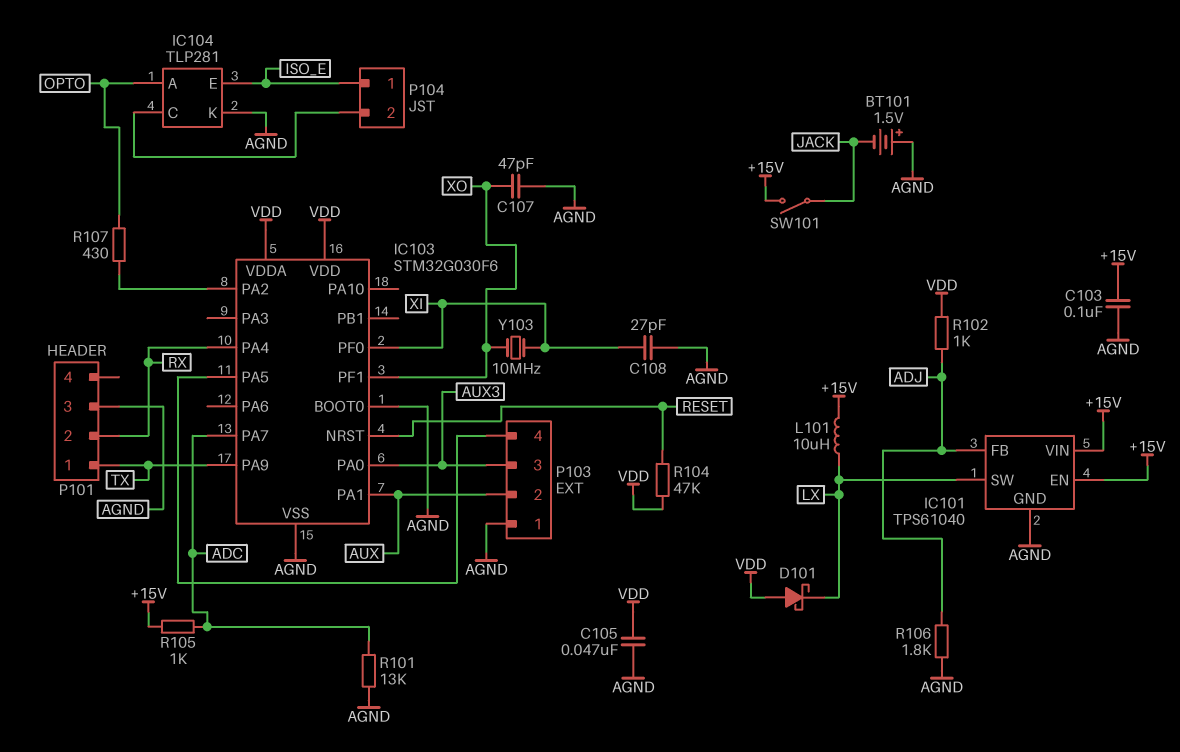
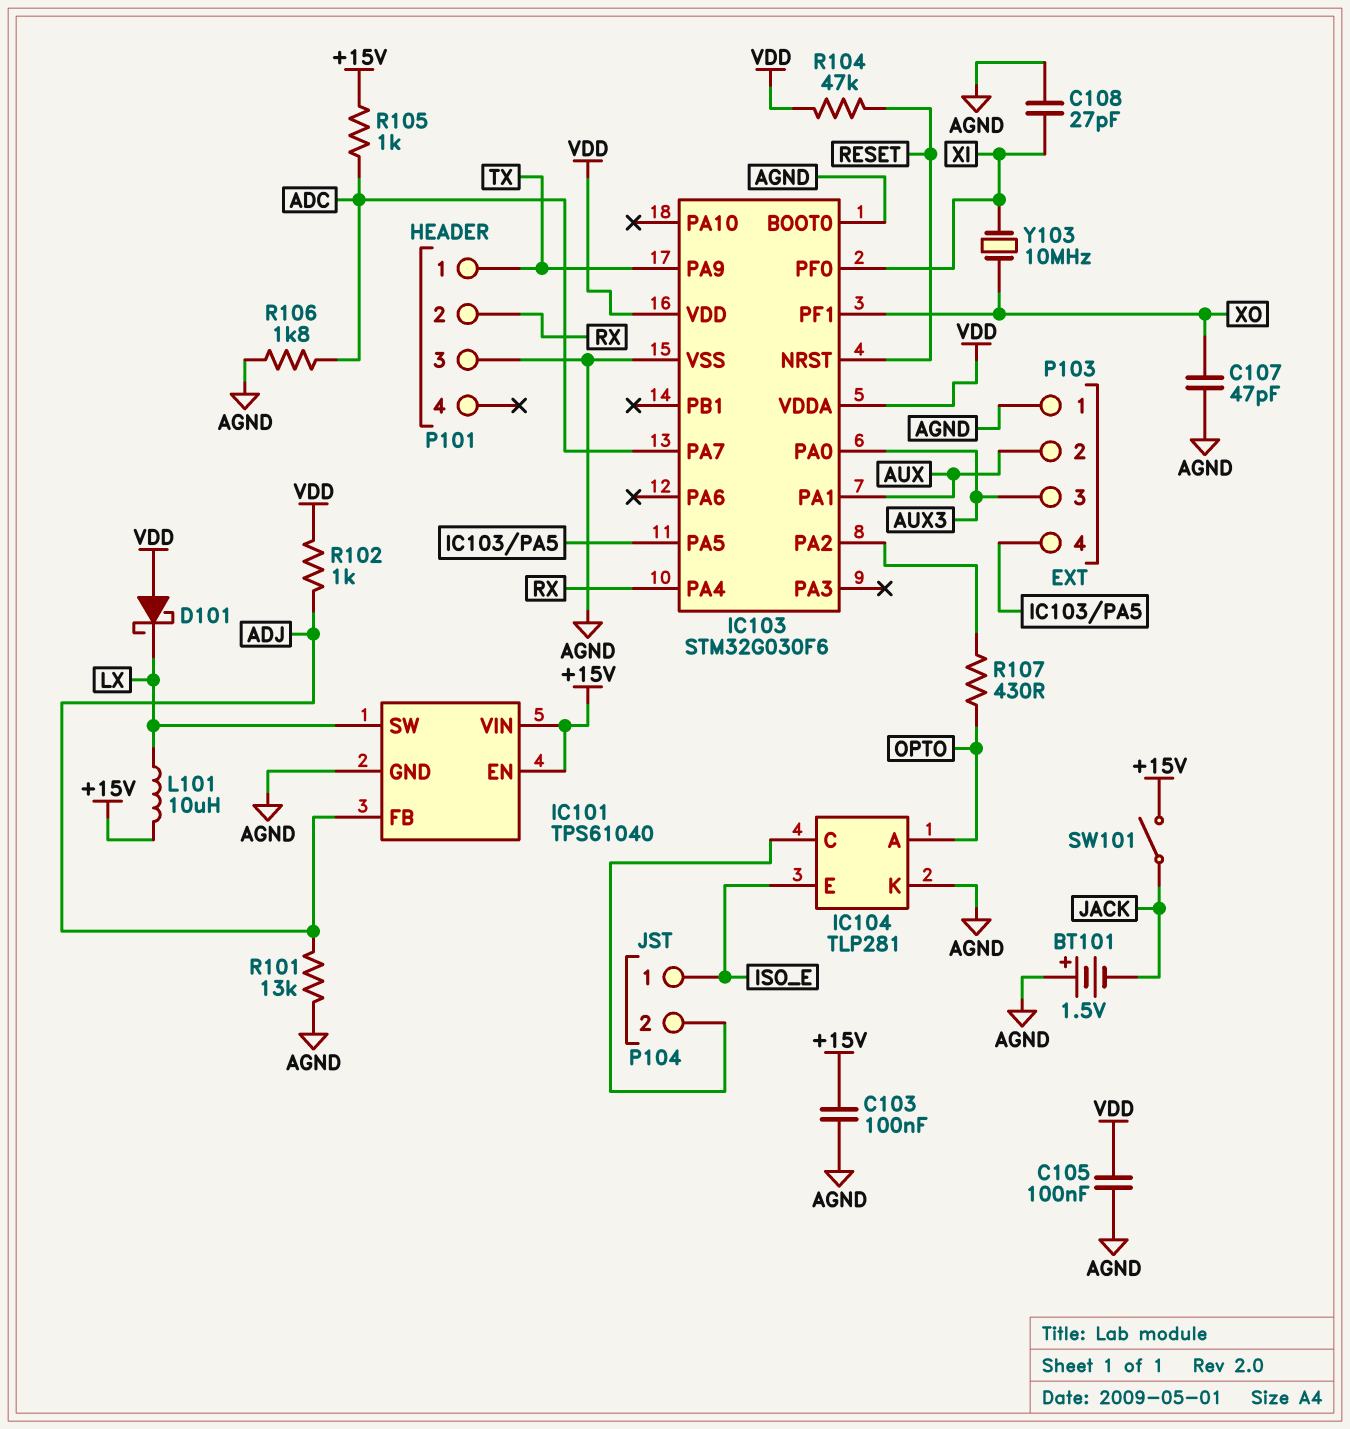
C105: 47nF (AGND, VDD) -> 100nF (AGND, VDD)
R101: 13k (ADC, AGND) -> 13k (ADJ, AGND)
R106: 1.8k (ADJ, AGND) -> 1.8k (ADC, AGND)

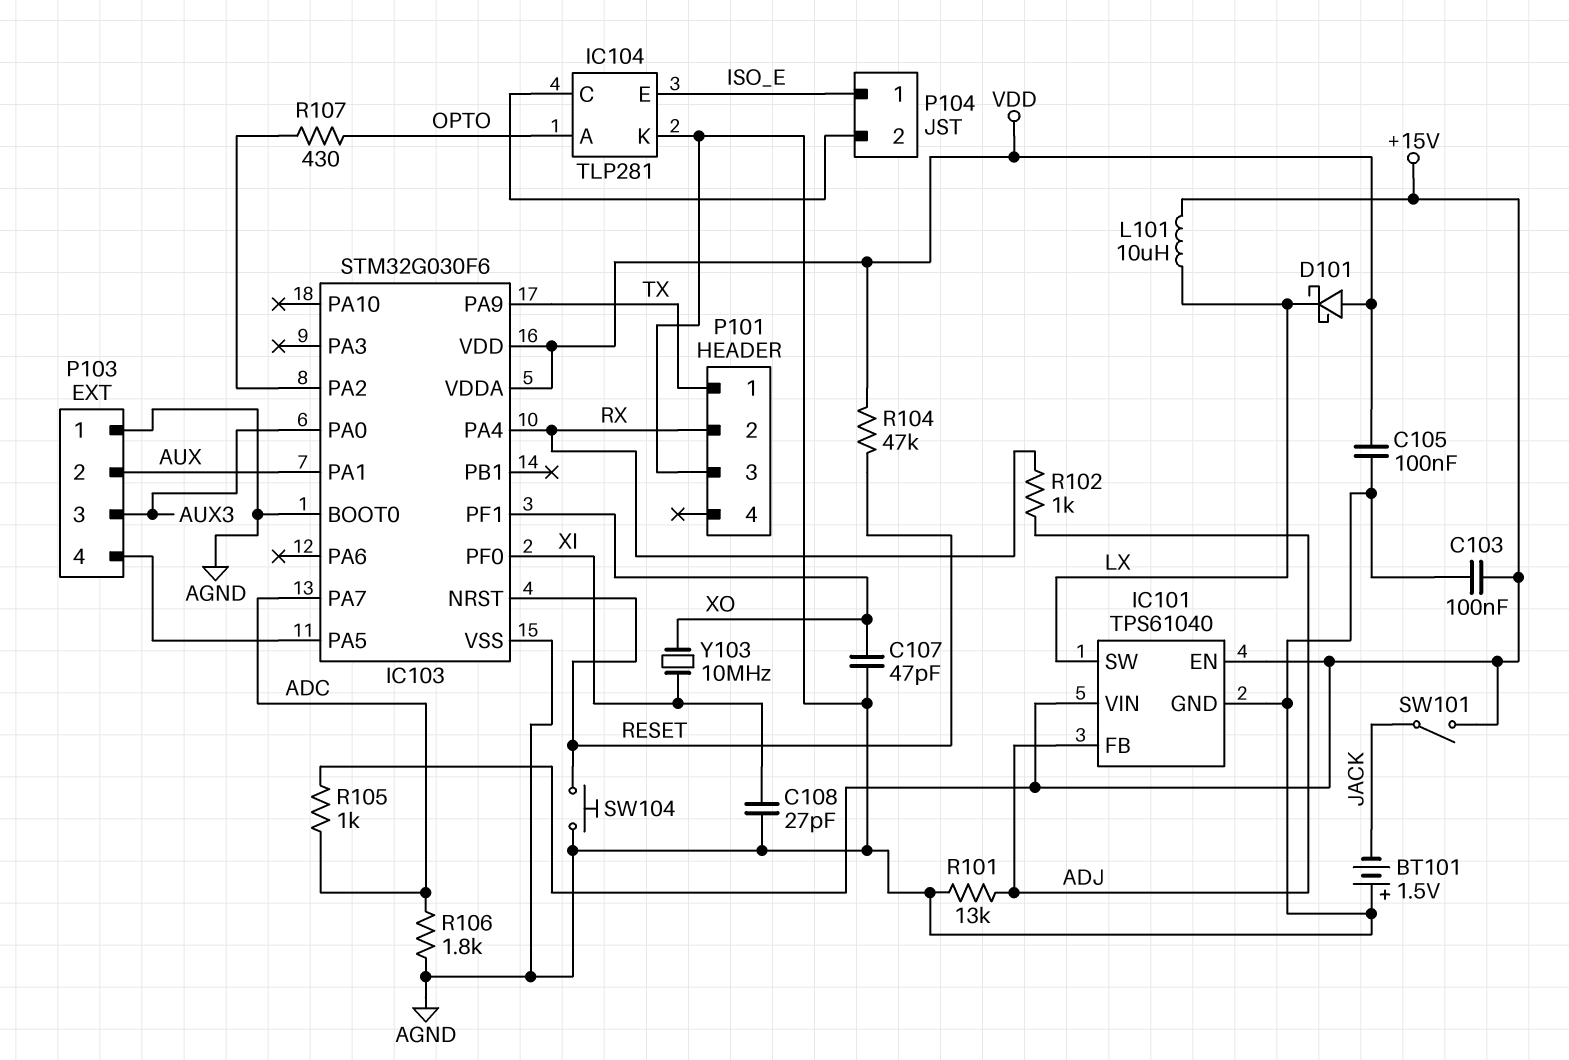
R102: 1k (ADJ, VDD) -> 1k (ADJ, RX)
SW104: none -> button (AGND, RESET)

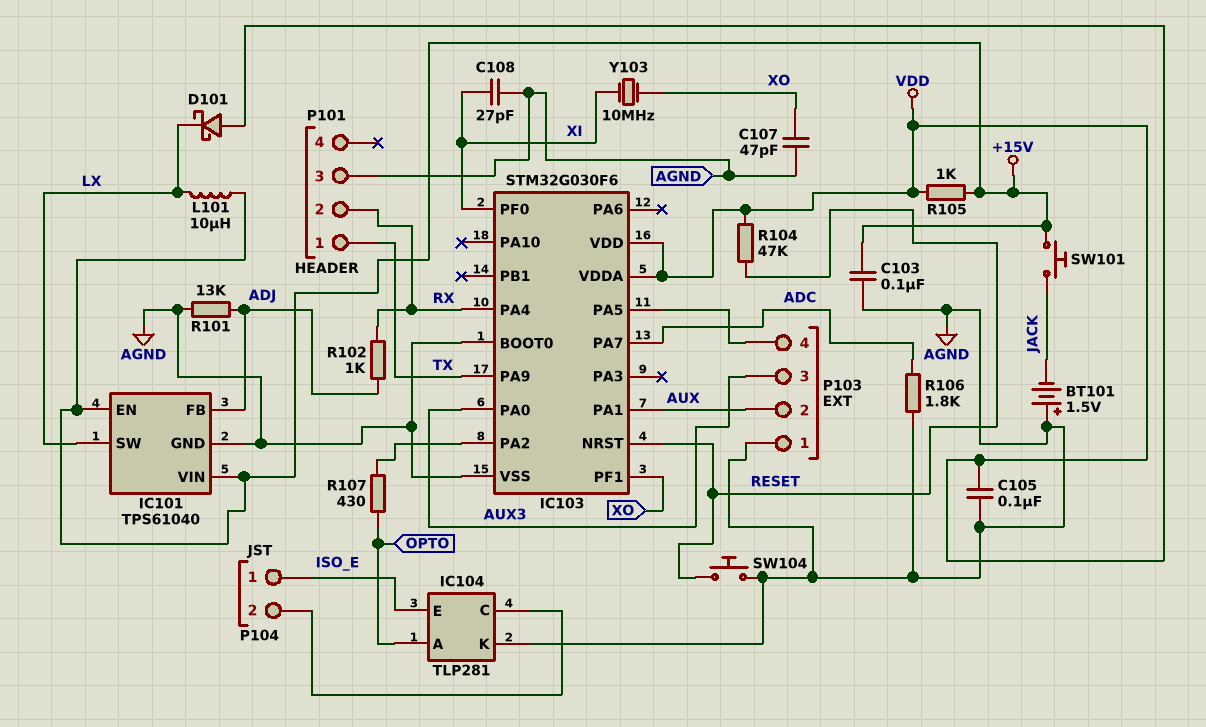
R105: 1k (+15V, ADC) -> 1k (+15V, VDD)
SW101: switch (+15V, JACK) -> button (+15V, JACK)

